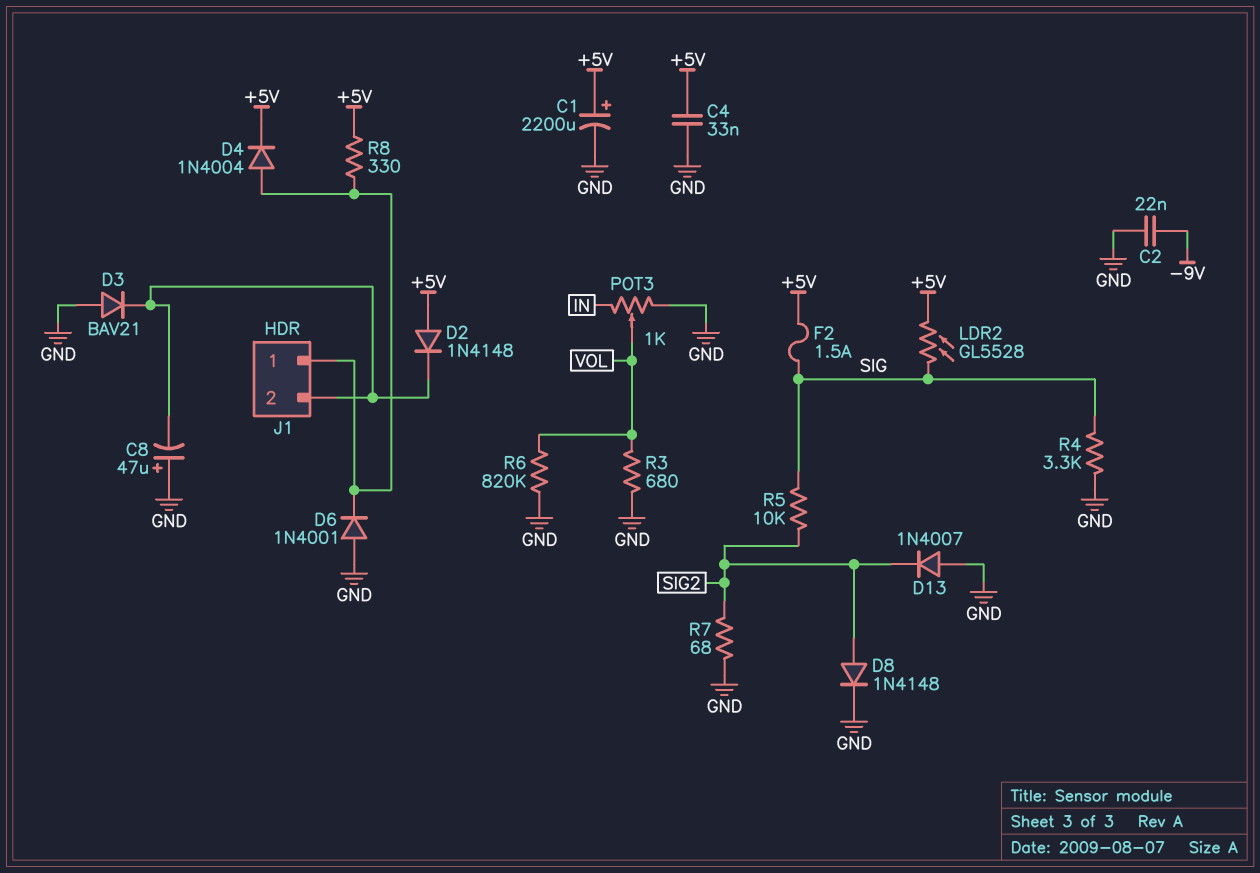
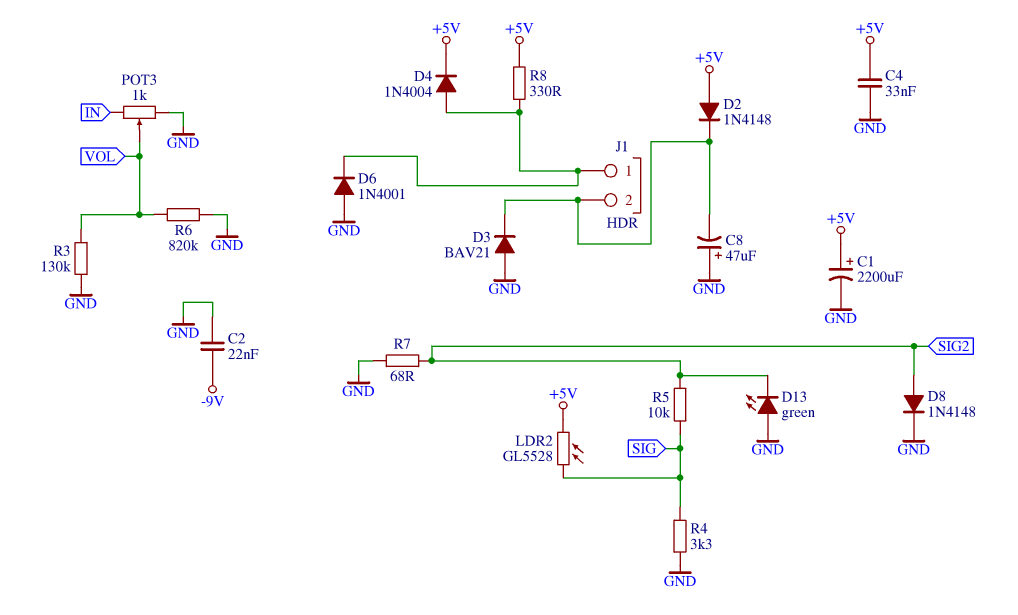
D13: diode 1N4007 (A GND, K SIG2) -> LED green (A GND, K SIG2)
F2: 1.5A (+5V, SIG) -> none
R3: 680 (GND, VOL) -> 130k (GND, VOL)

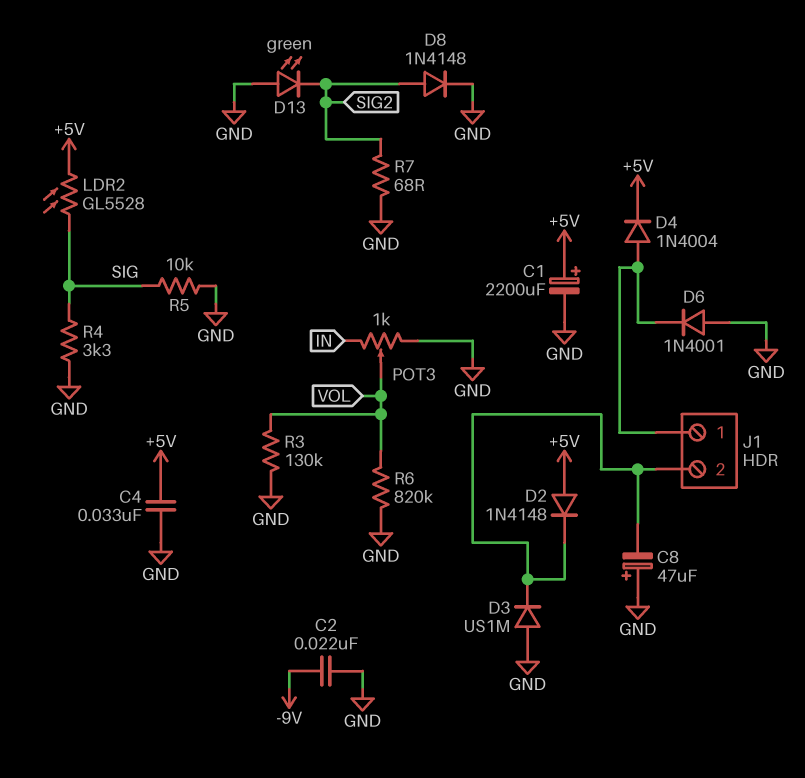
D3: diode BAV21 (A GND, K J1/2) -> diode US1M (A GND, K J1/2)
R5: 10k (SIG, SIG2) -> 10k (GND, SIG)
R8: 330 (+5V, J1/1) -> none

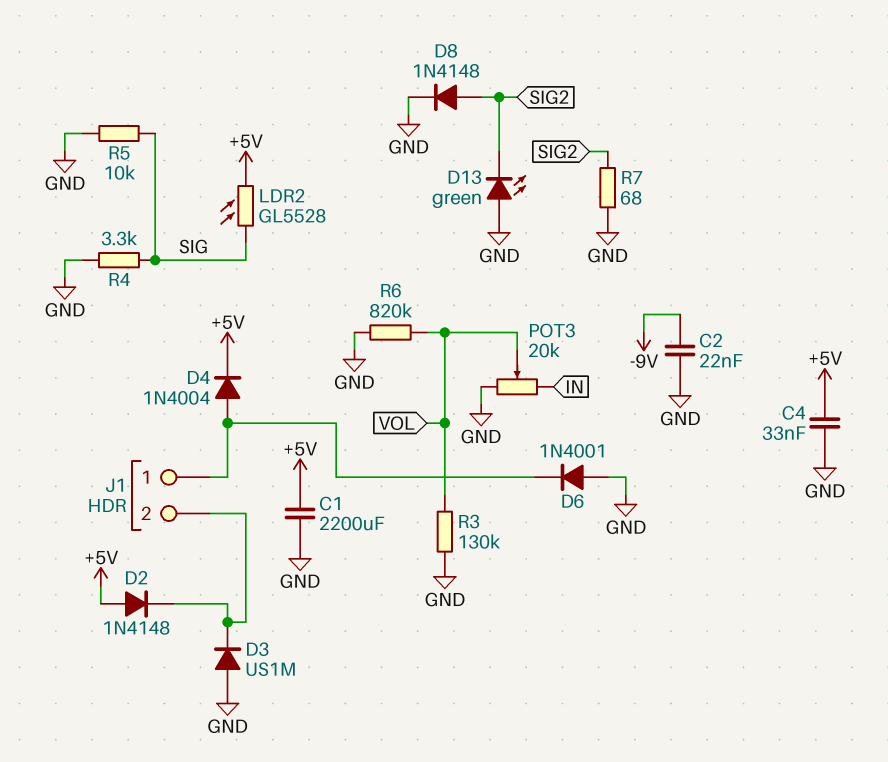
C1: 2200uF (plus +5V, minus GND) -> 2200uF (+5V, GND)
C8: 47uF (plus GND, minus J1/2) -> none
POT3: 1k (GND, IN, wiper VOL) -> 20k (GND, IN, wiper VOL)

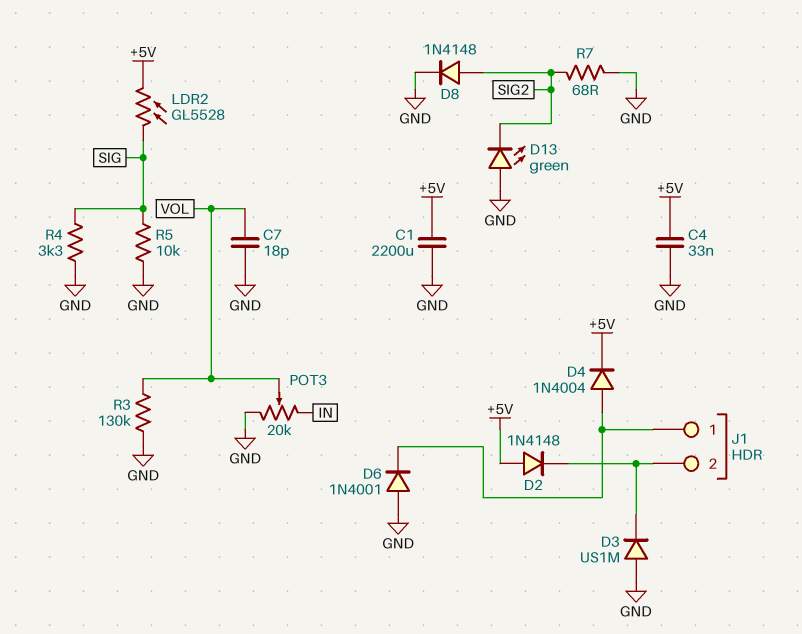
C2: 22nF (-9V, GND) -> none
C7: none -> 18pF (GND, VOL)
R6: 820k (GND, VOL) -> none

